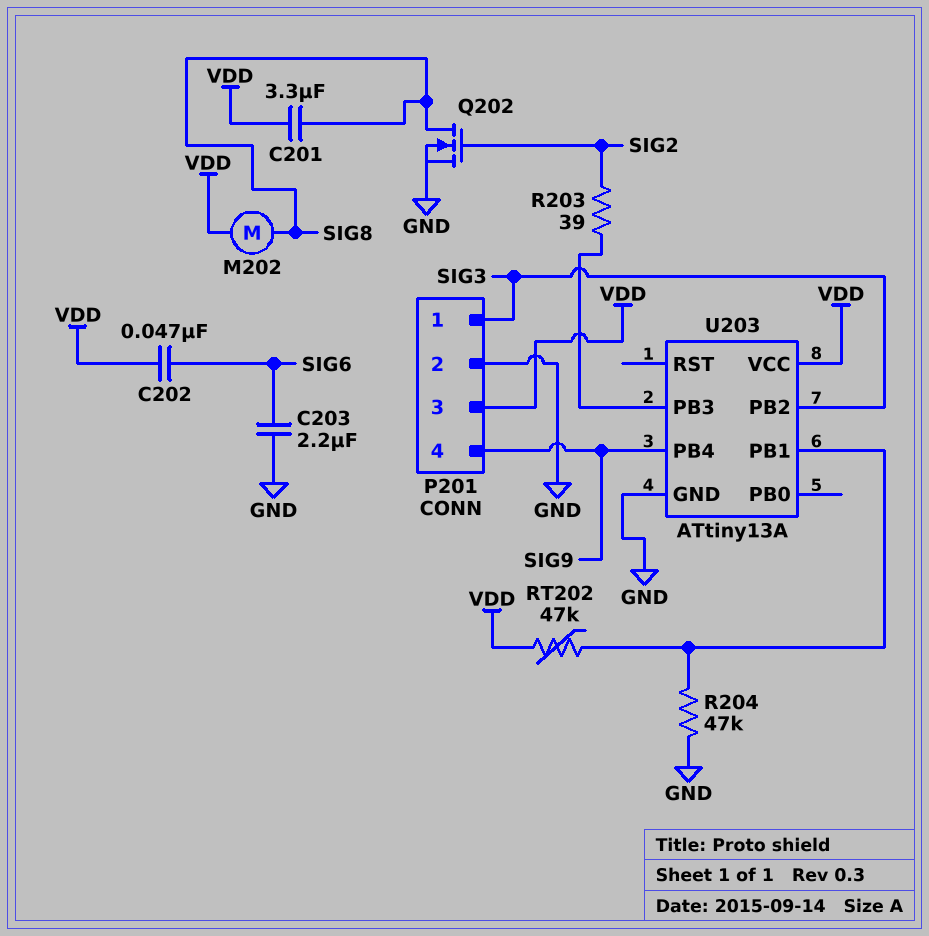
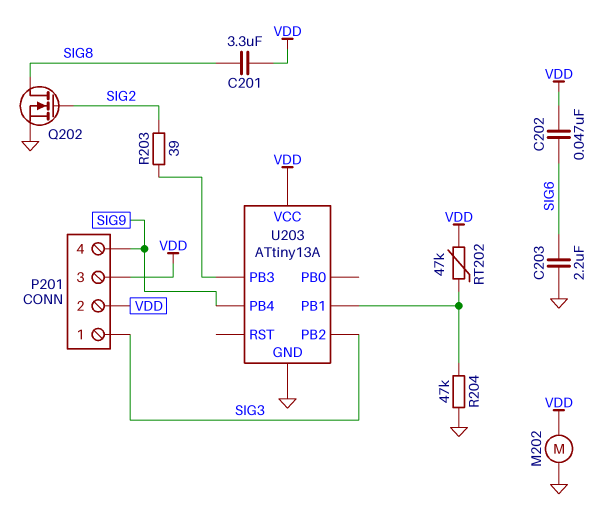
M202: motor (SIG8, VDD) -> motor (GND, VDD)
P201 pin 2: GND -> VDD

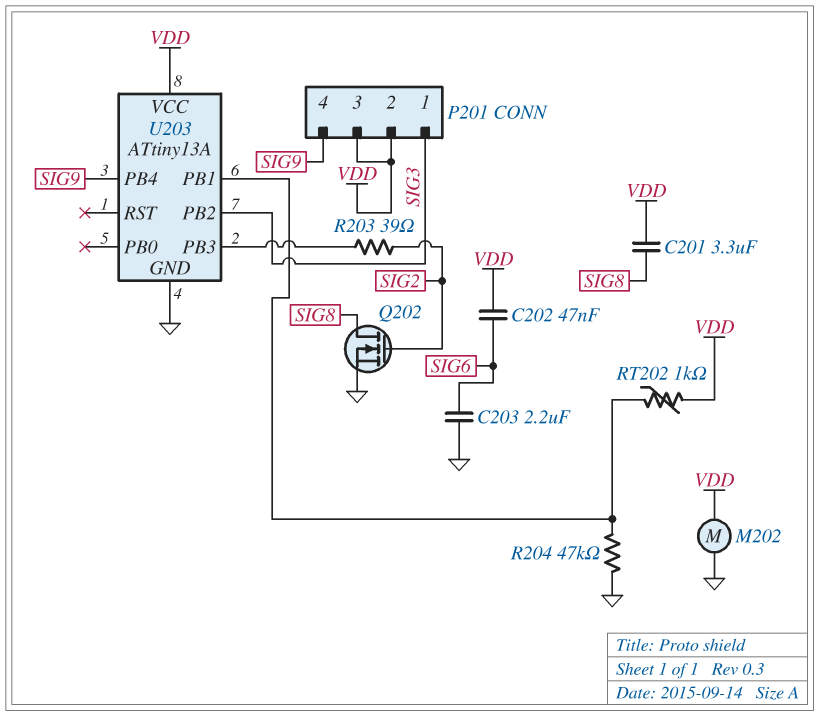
RT202: 47k (U203/PB1, VDD) -> 1k (U203/PB1, VDD)

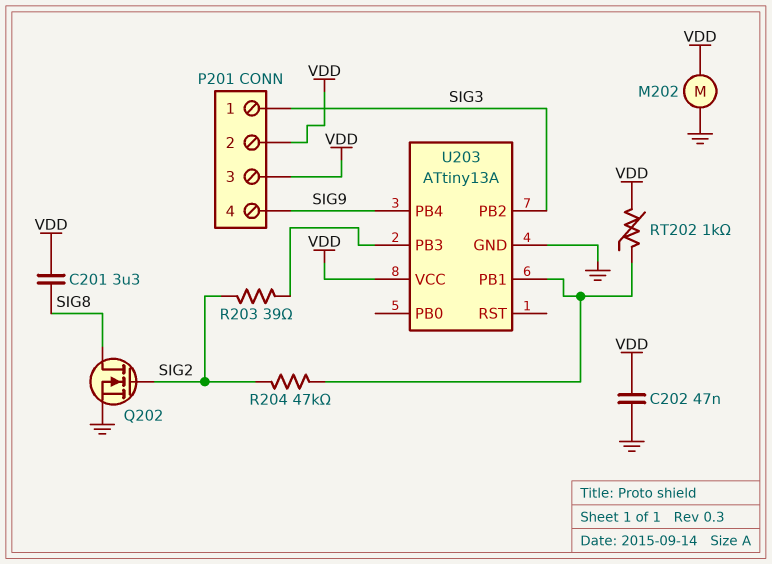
C202: 47nF (SIG6, VDD) -> 47nF (GND, VDD)
C203: 2.2uF (GND, SIG6) -> none
R204: 47k (GND, U203/PB1) -> 47k (SIG2, U203/PB1)

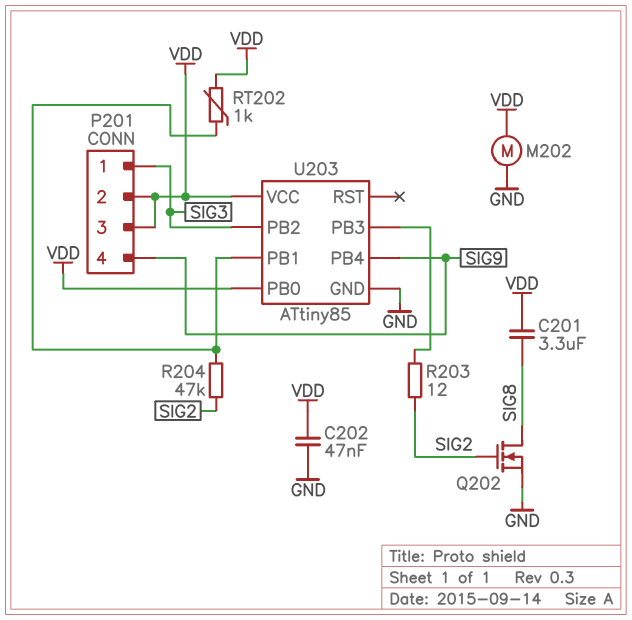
R203: 39 (SIG2, U203/PB3) -> 12 (SIG2, U203/PB3)
U203: ATtiny13A -> ATtiny85
U203 pin PB0: none -> VDD

